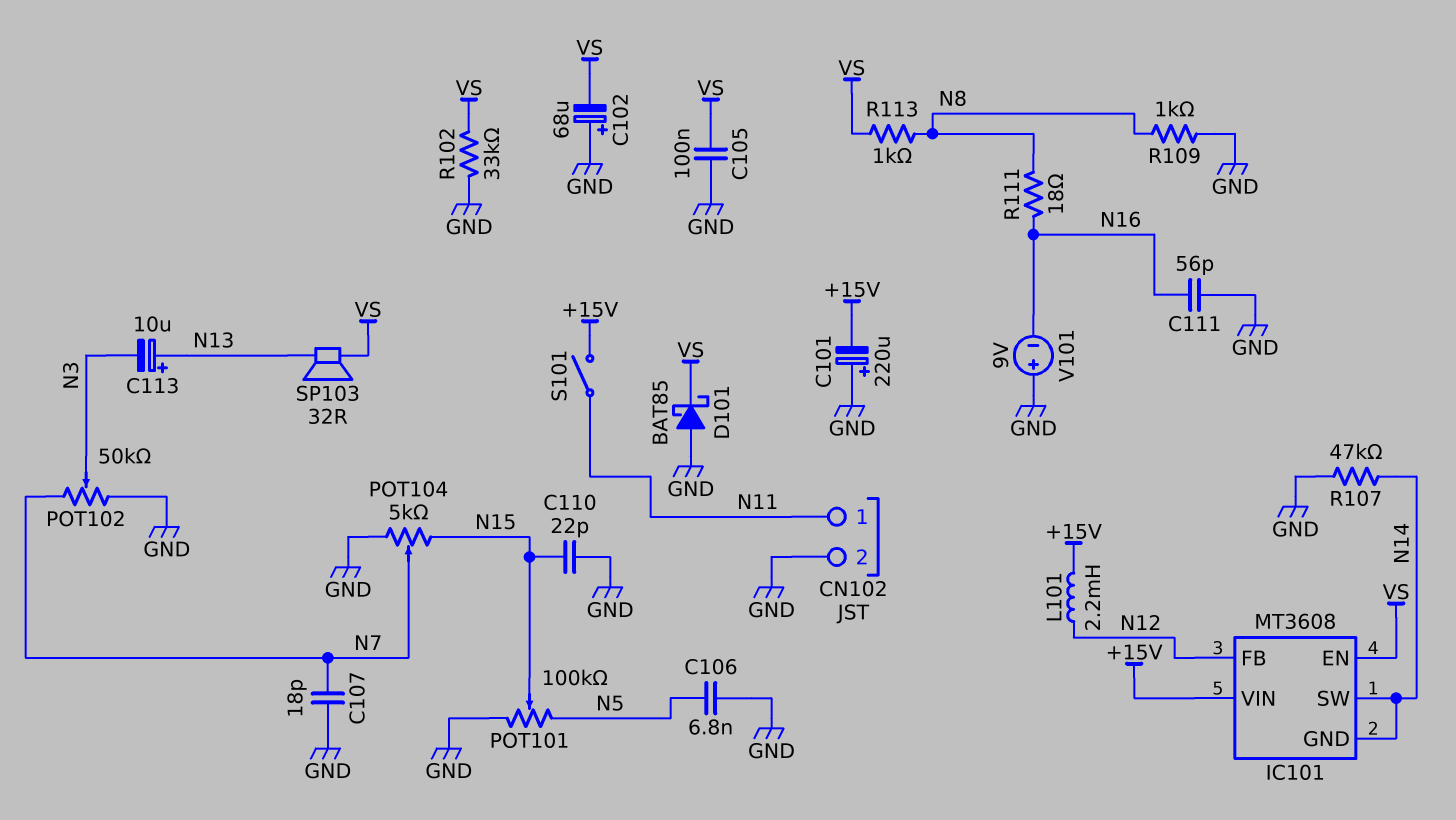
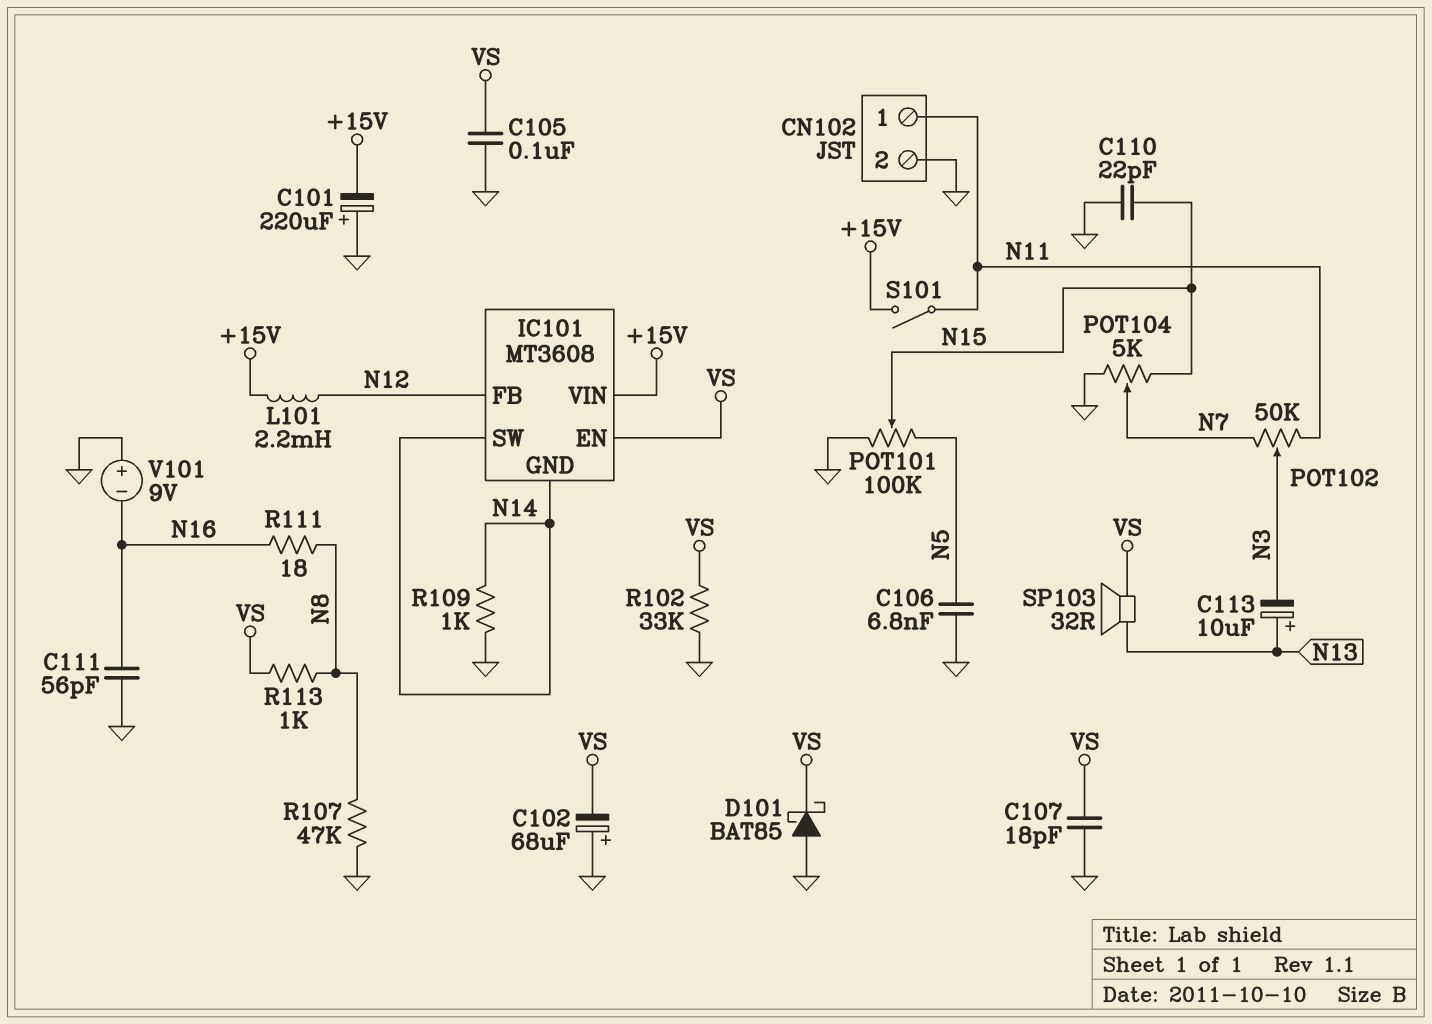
C107: 18pF (GND, N7) -> 18pF (GND, VS)
POT102: 50k (GND, N7, wiper N3) -> 50k (N7, N11, wiper N3)
R107: 47k (GND, N14) -> 47k (GND, N8)
R109: 1k (GND, N8) -> 1k (GND, N14)

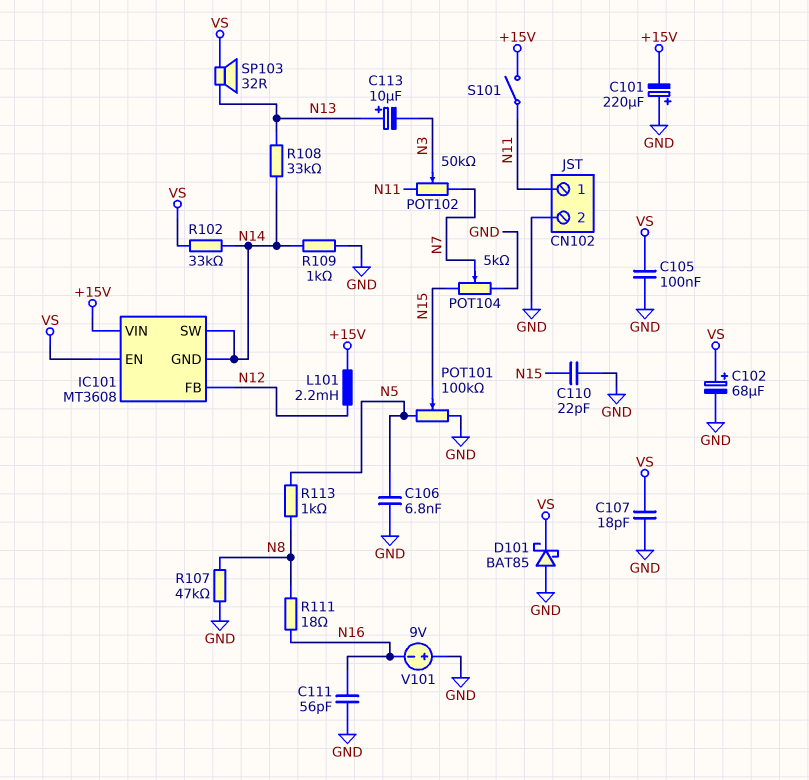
C102: 68uF (plus GND, minus VS) -> 68uF (plus VS, minus GND)
R102: 33k (GND, VS) -> 33k (N14, VS)
R108: none -> 33k (N13, N14)
R113: 1k (N8, VS) -> 1k (N5, N8)

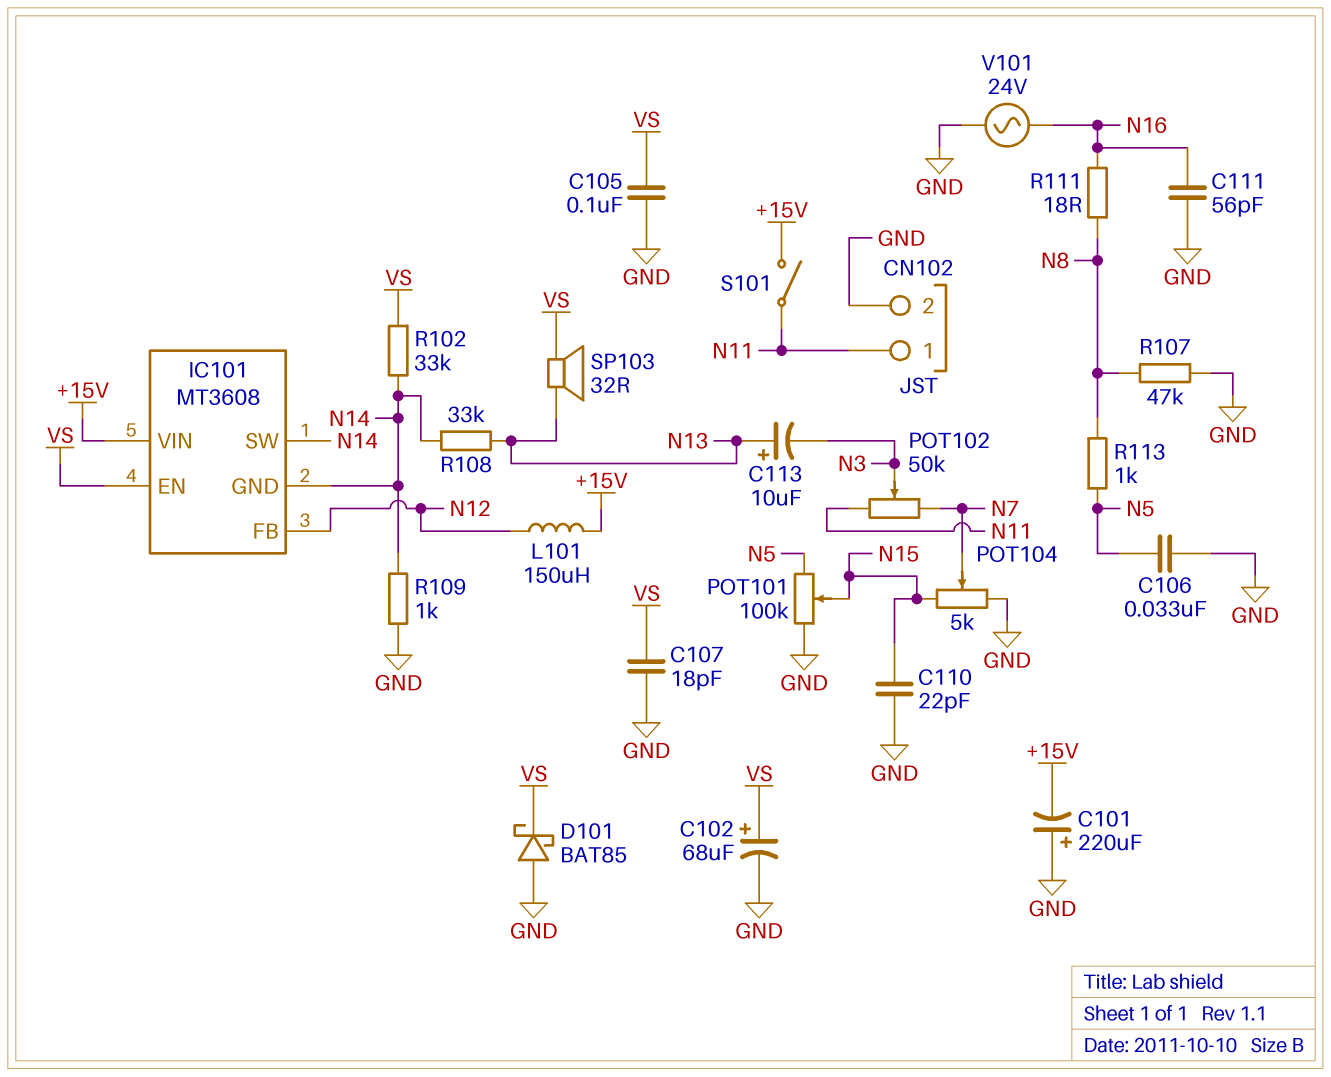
C106: 6.8nF (GND, N5) -> 33nF (GND, N5)
L101: 2.2mH (+15V, N12) -> 150uH (+15V, N12)
V101: 9V (plus GND, minus N16) -> AC 24V (GND, N16)

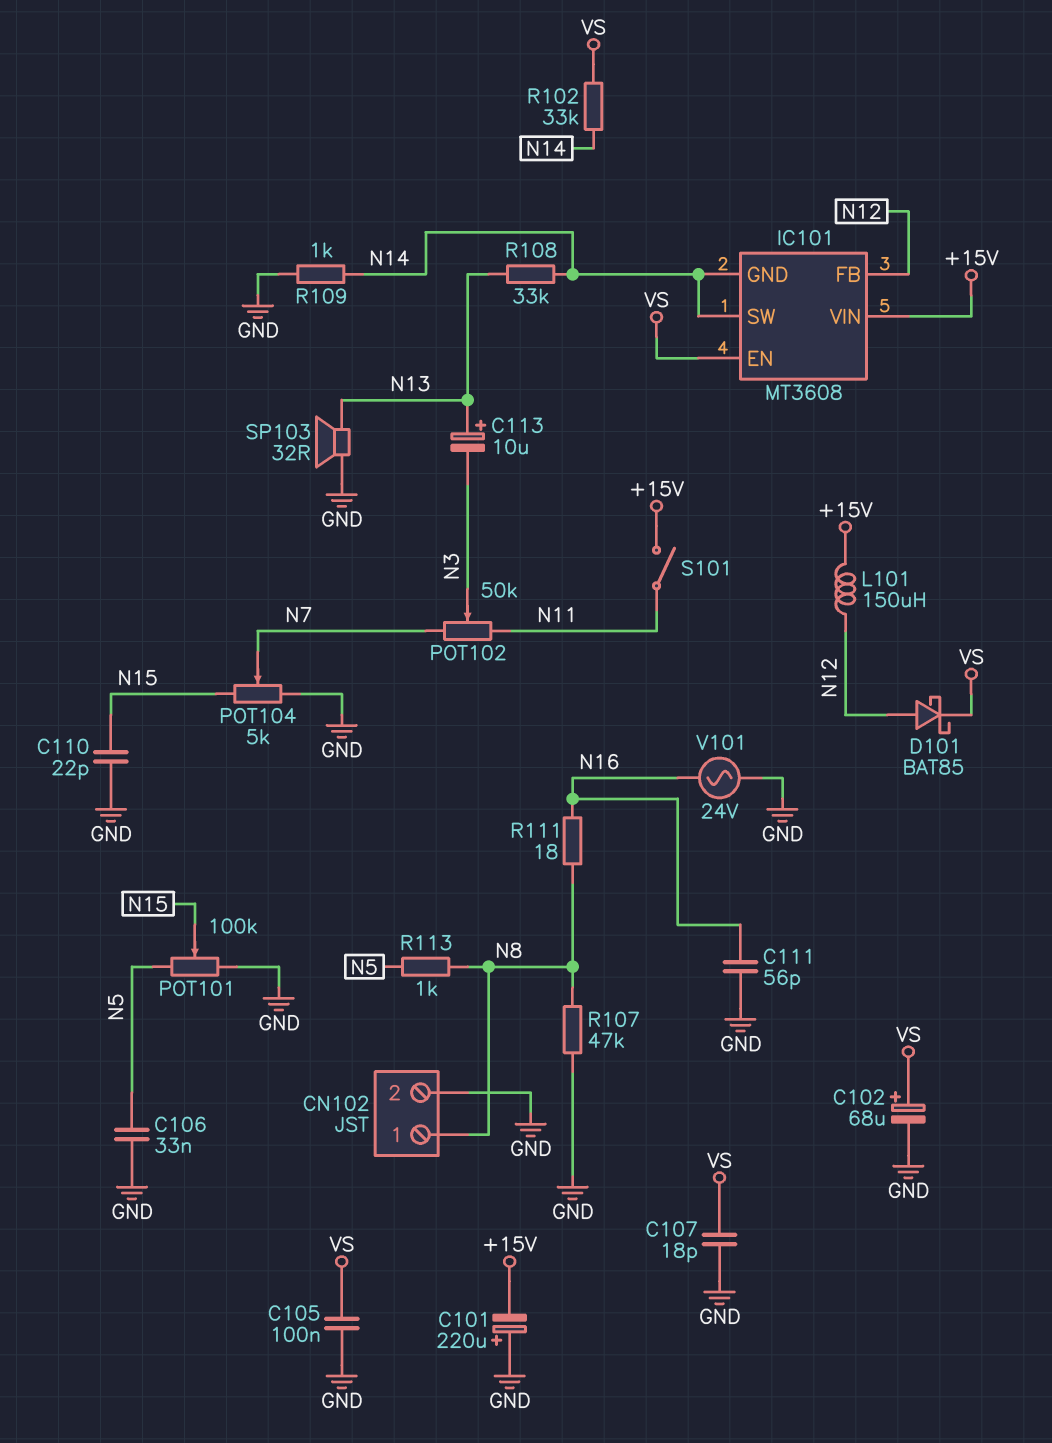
CN102 pin 1: N11 -> N8
D101: schottky BAT85 (A GND, K VS) -> schottky BAT85 (A N12, K VS)
SP103: speaker 32R (N13, VS) -> speaker 32R (GND, N13)

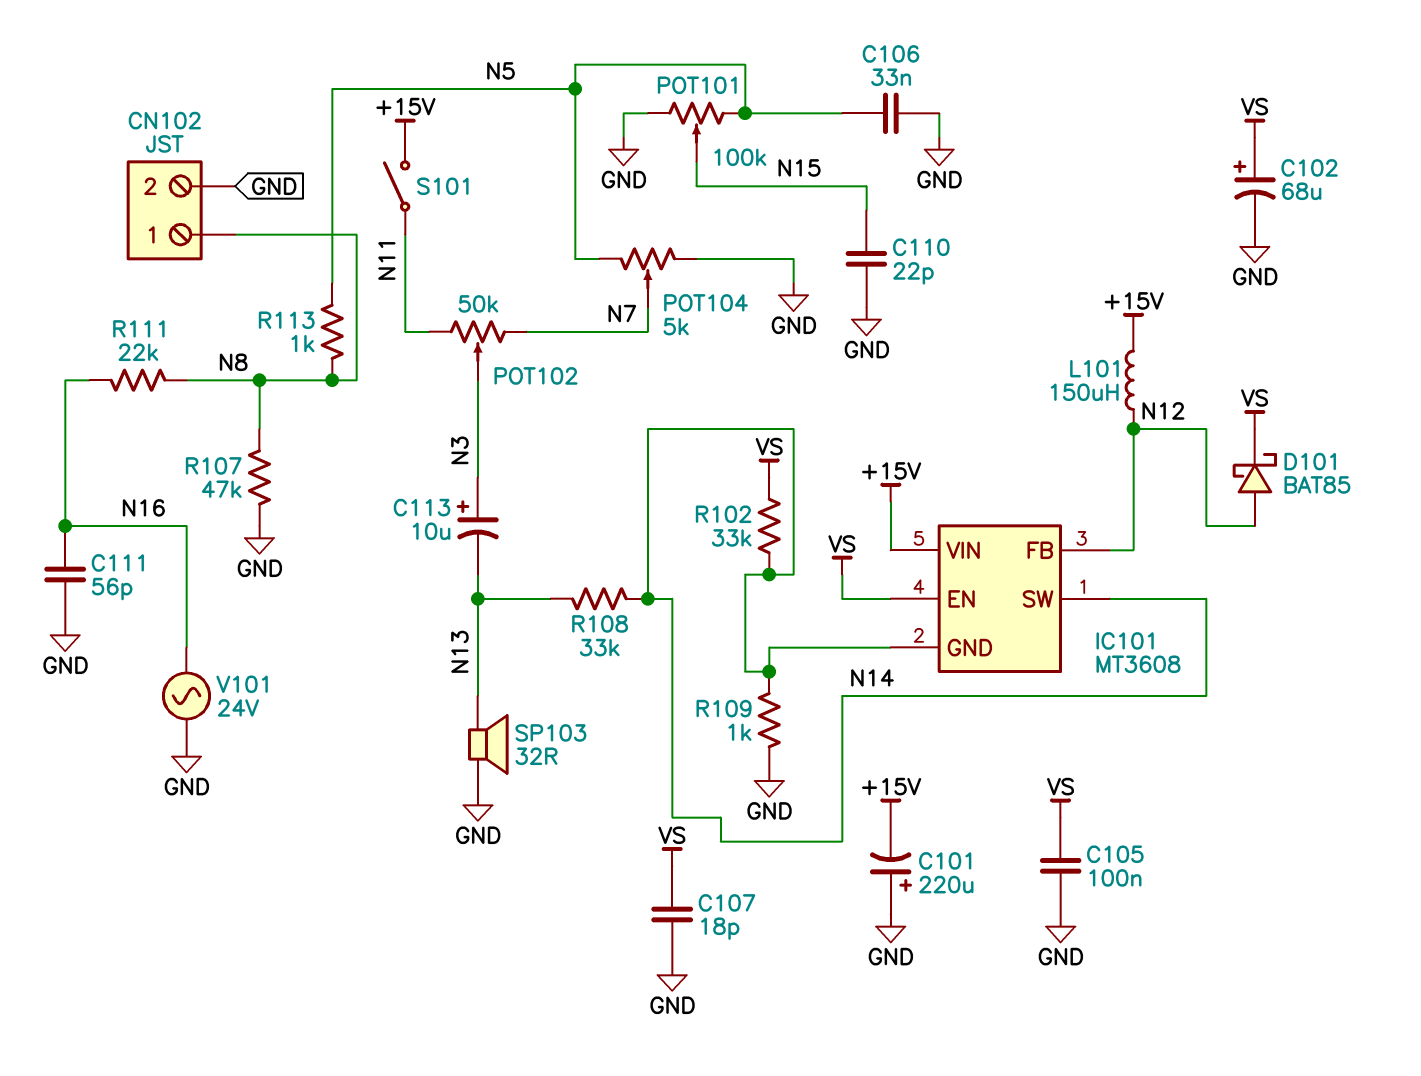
C113: 10uF (plus N13, minus N3) -> 10uF (plus N3, minus N13)
POT104: 5k (GND, N15, wiper N7) -> 5k (GND, N5, wiper N7)
R111: 18 (N8, N16) -> 22k (N8, N16)

